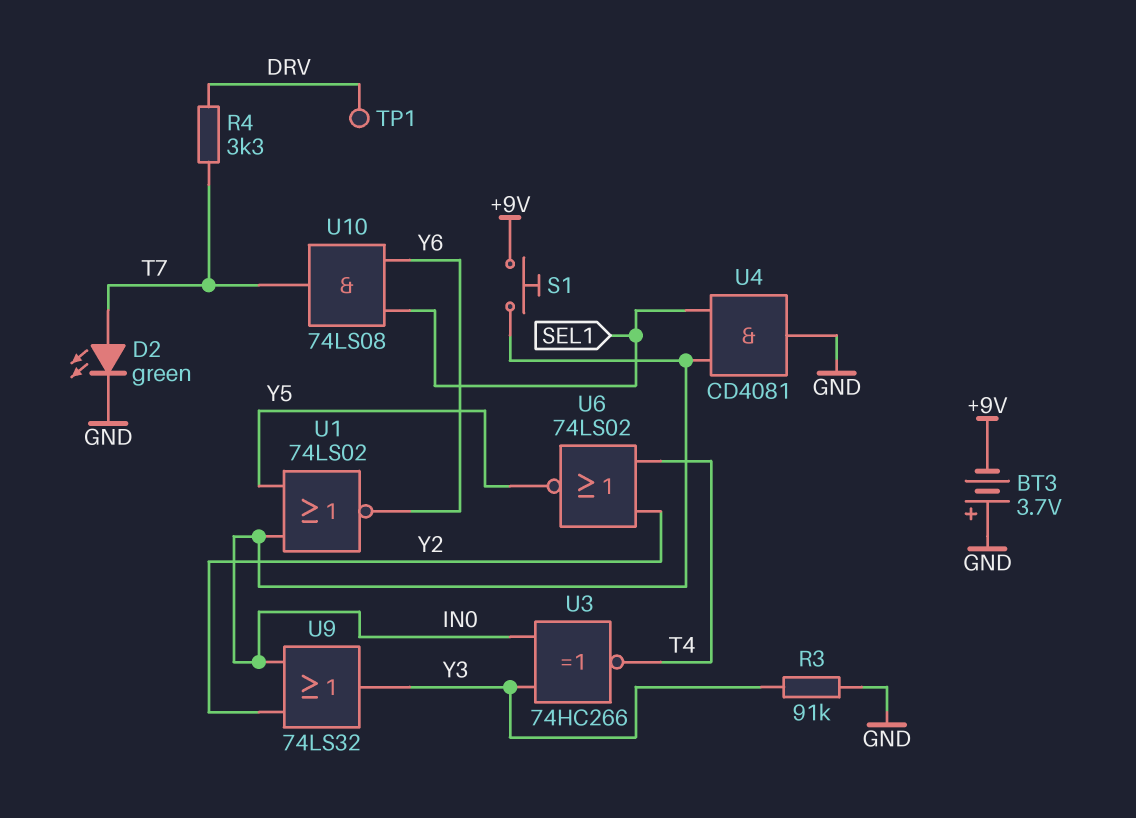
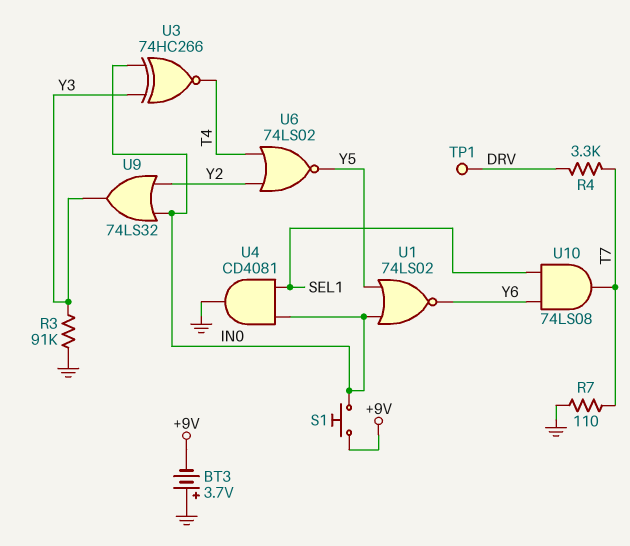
D2: LED green (A T7, K GND) -> none
R7: none -> 110 (GND, T7)

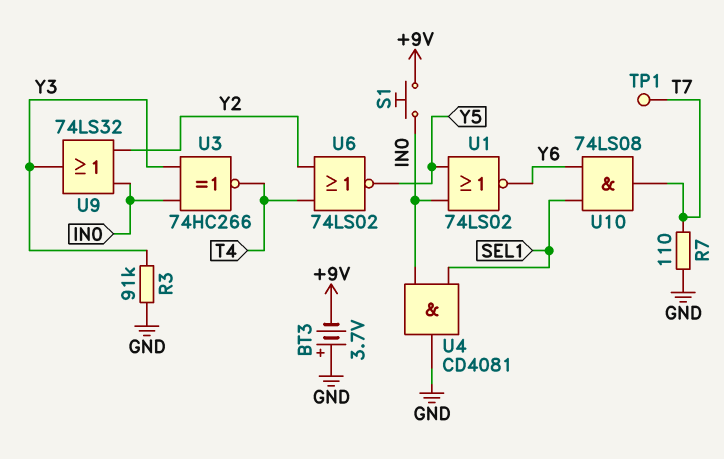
R4: 3.3k (DRV, T7) -> none
TP1: test point (DRV) -> test point (T7)

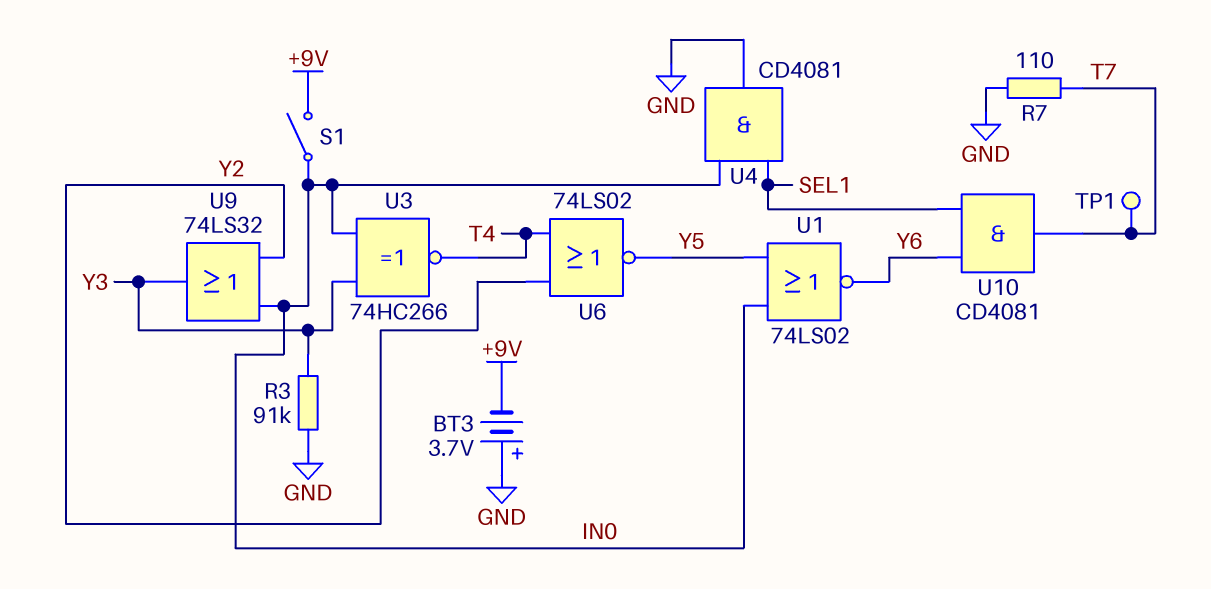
S1: button (+9V, IN0) -> switch (+9V, IN0)
U10: AND 74LS08 (in SEL1, in Y6, out T7) -> AND CD4081 (in SEL1, in Y6, out T7)

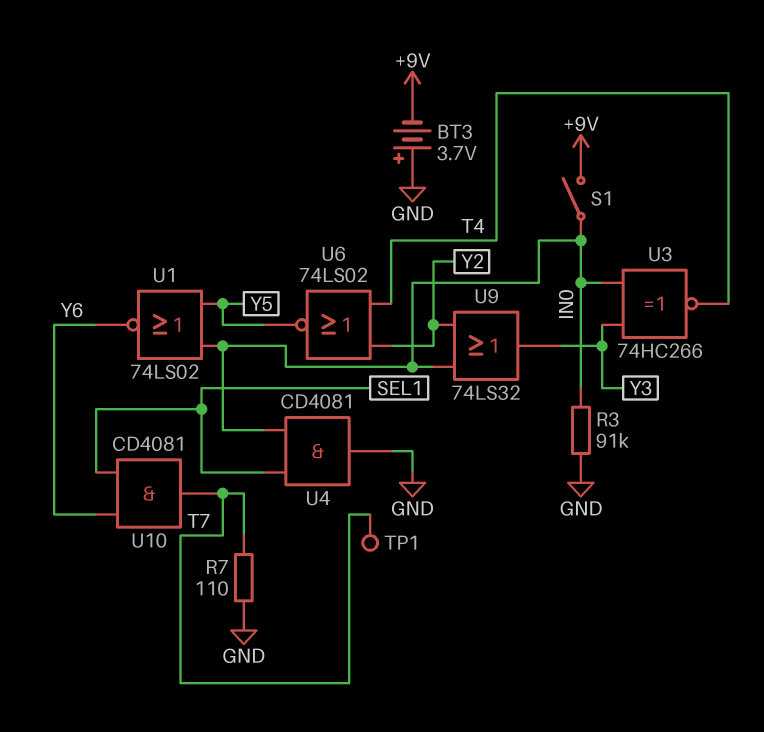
R3: 91k (GND, Y3) -> 91k (GND, IN0)

